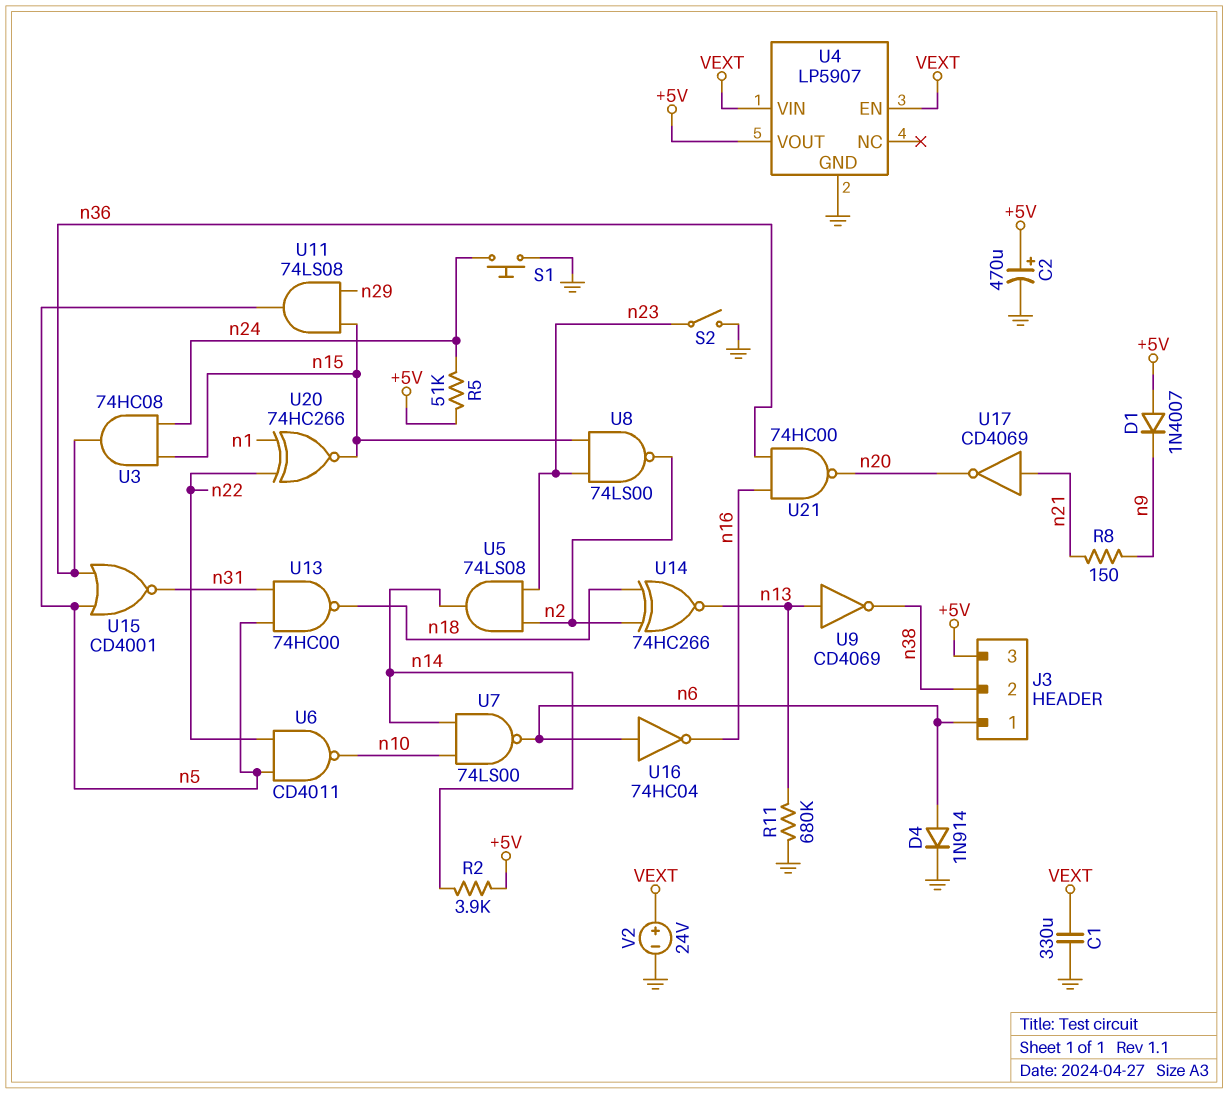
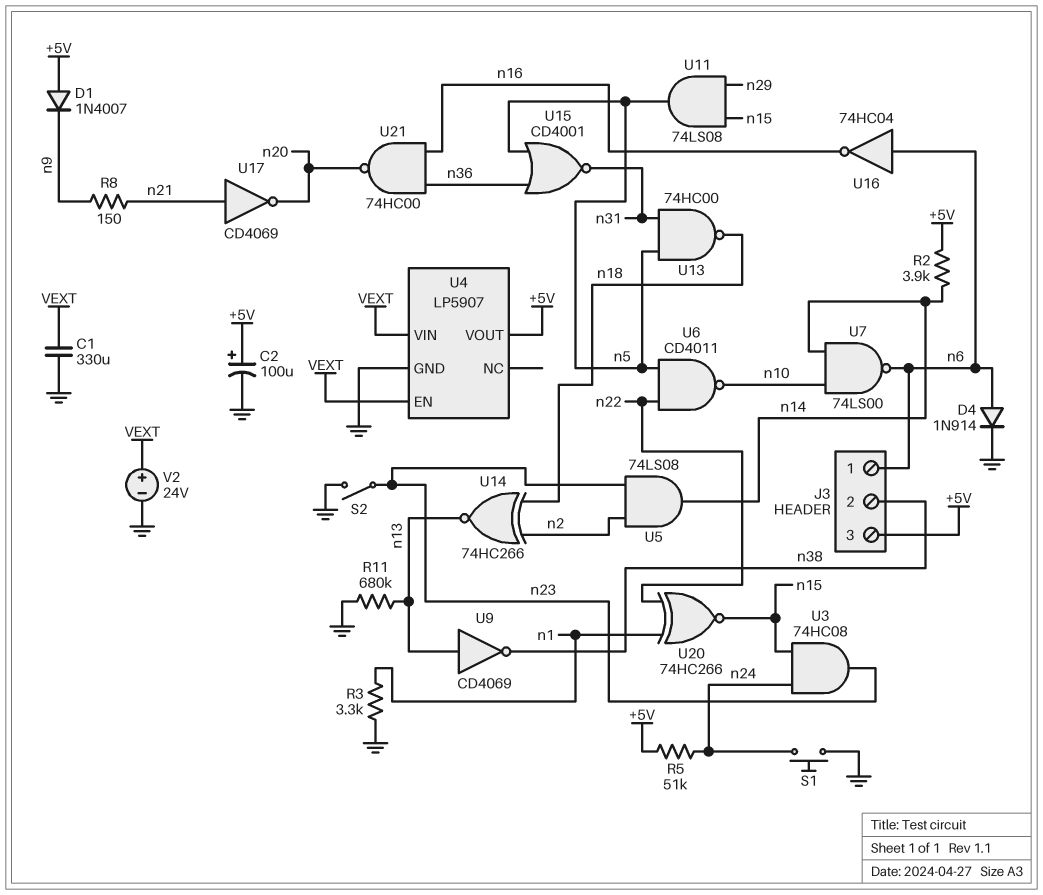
C2: 470uF (plus +5V, minus GND) -> 100uF (plus +5V, minus GND)
R3: none -> 3.3k (GND, n1)
U3: AND 74HC08 (in n15, in n24, out n36) -> AND 74HC08 (in n15, in n24, out n23)
U8: NAND 74LS00 (in n15, in n23, out n2) -> none

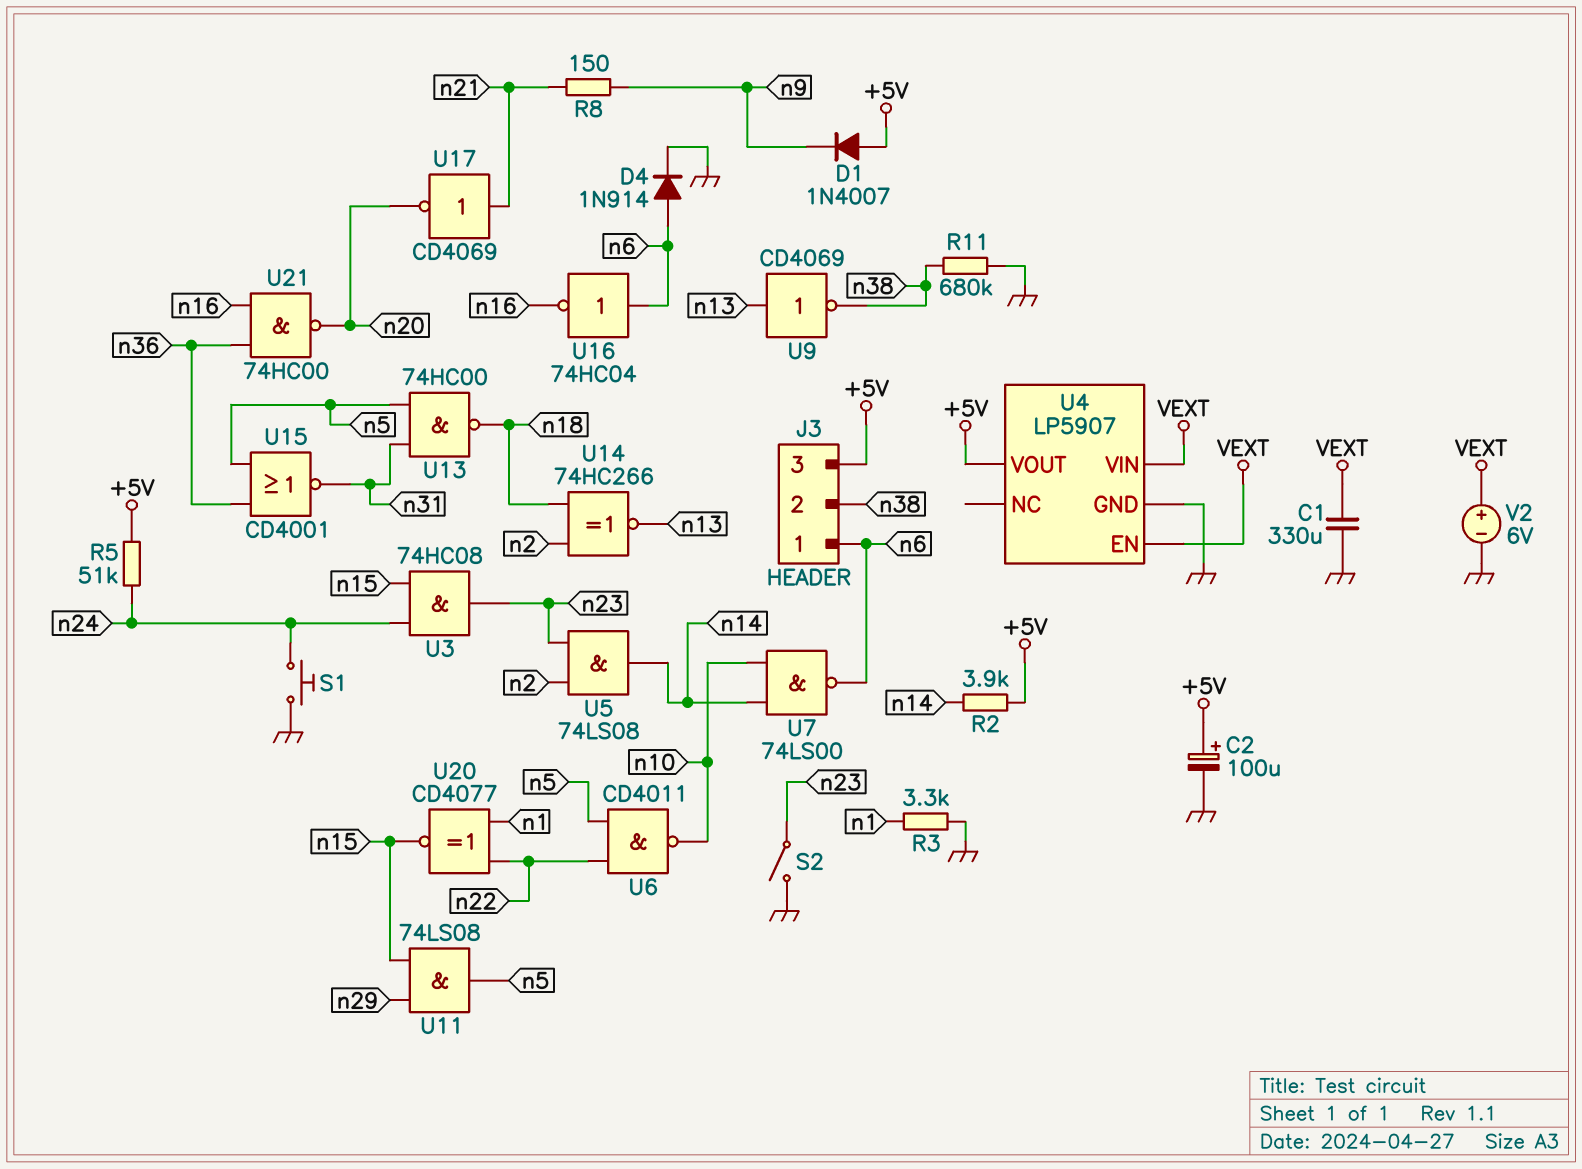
R11: 680k (GND, n13) -> 680k (GND, n38)
U20: XNOR 74HC266 (in n1, in n22, out n15) -> XNOR CD4077 (in n1, in n22, out n15)
V2: 24V (plus VEXT, minus GND) -> 6V (plus VEXT, minus GND)

